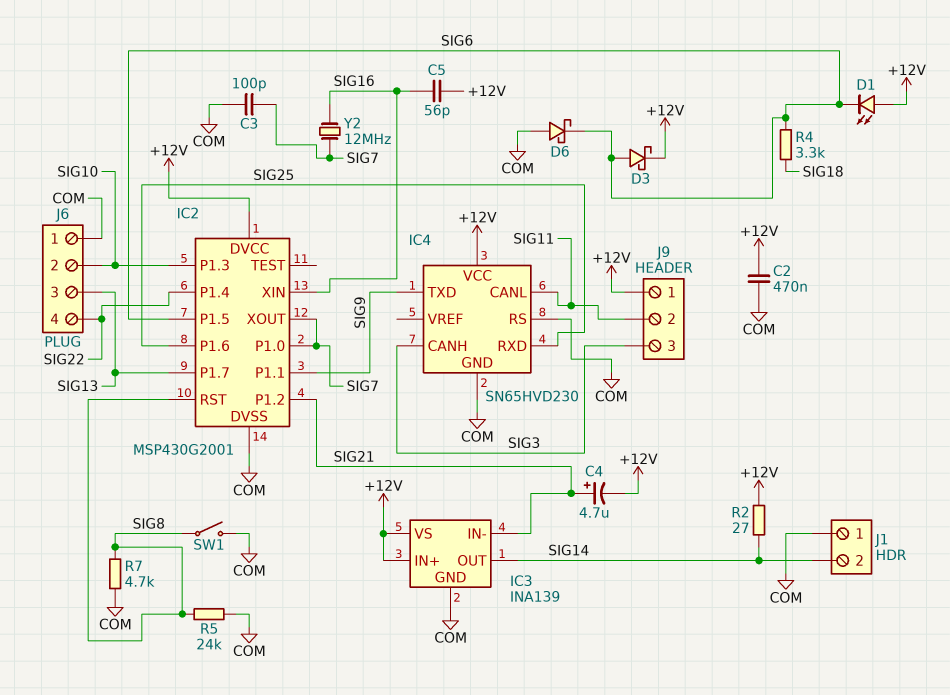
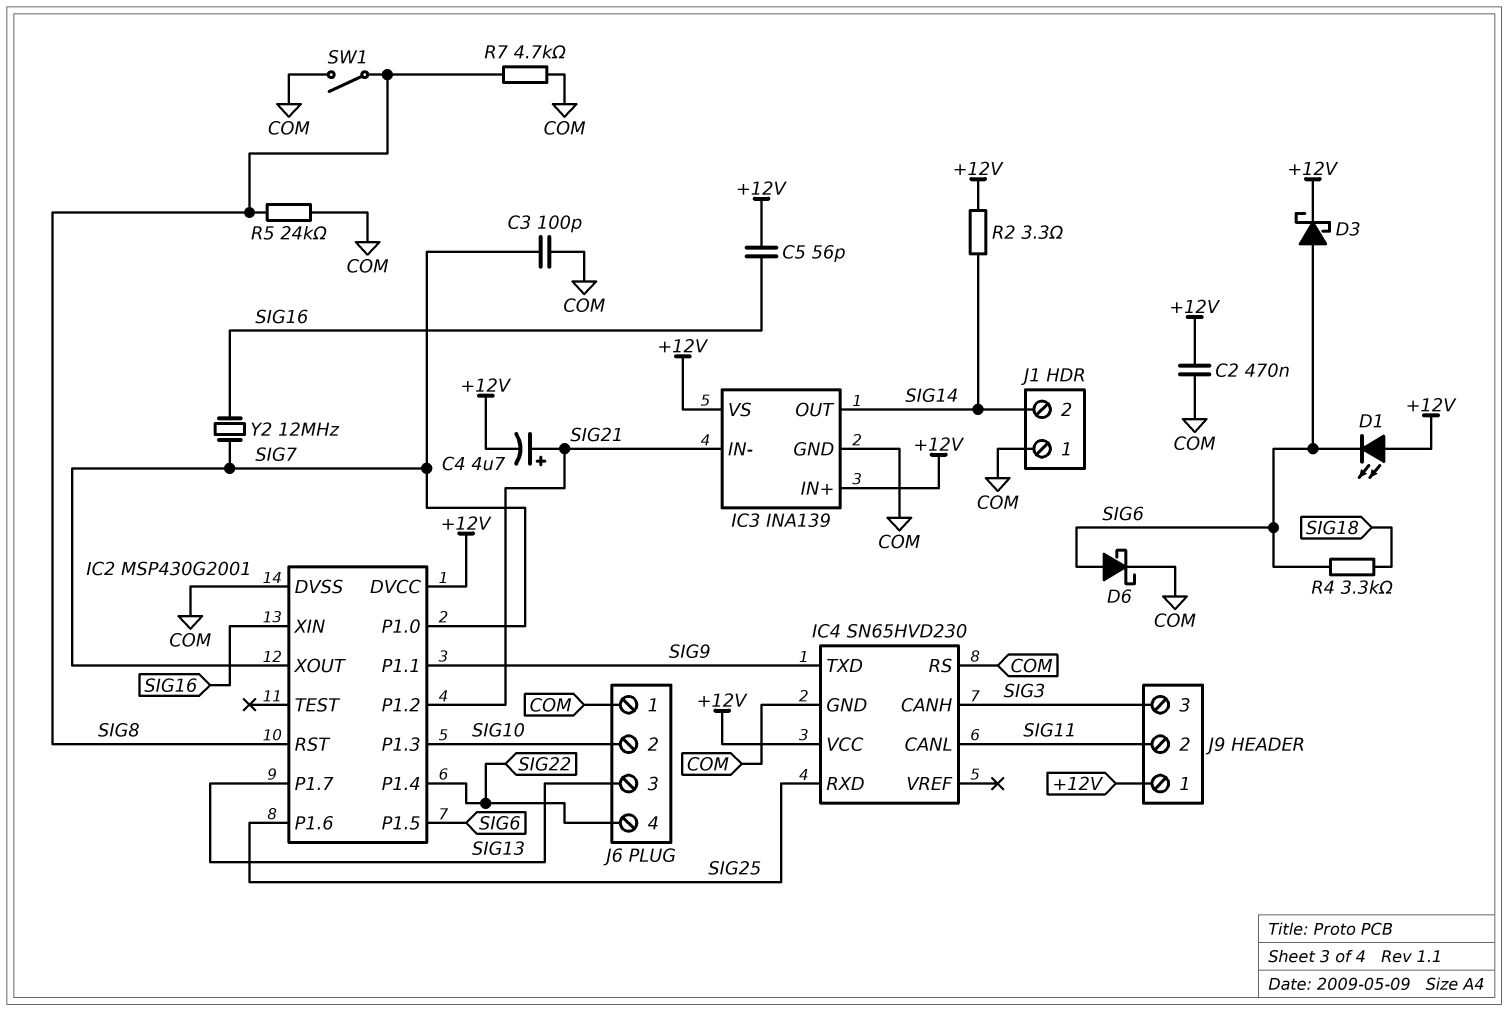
D6: schottky (A COM, K SIG6) -> schottky (A SIG6, K COM)
R2: 27 (+12V, SIG14) -> 3.3 (+12V, SIG14)

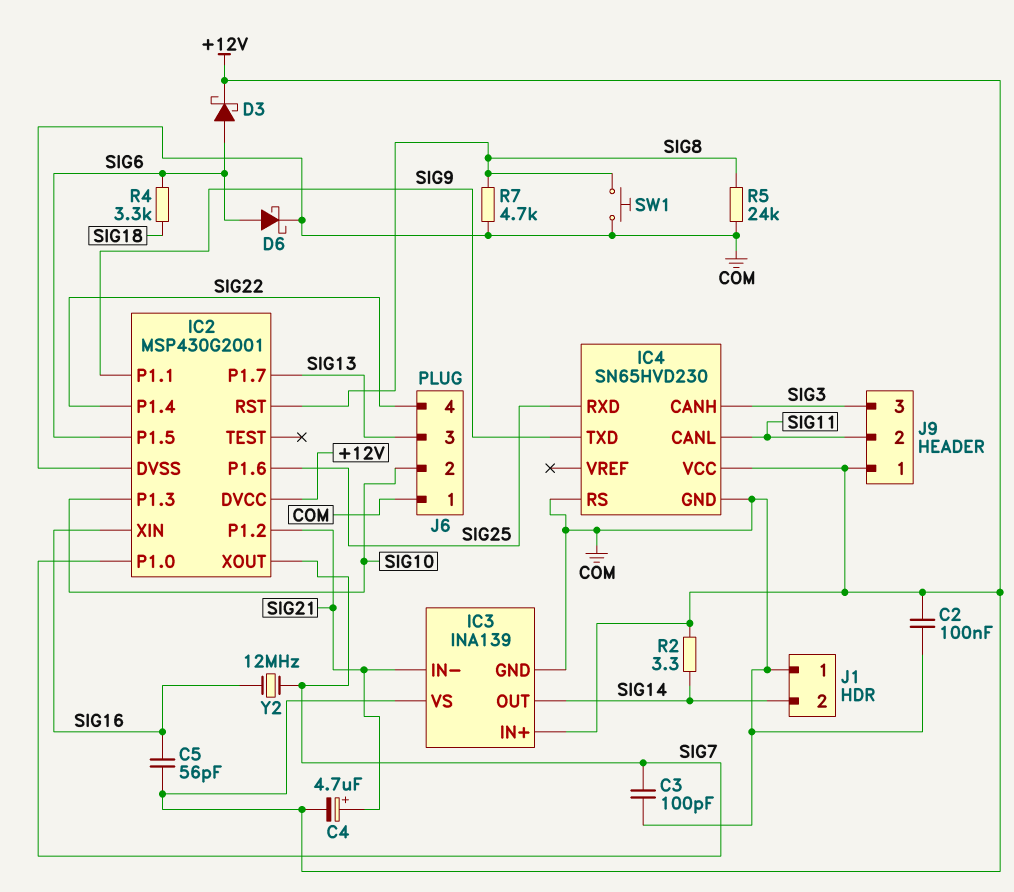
C2: 470nF (+12V, COM) -> 100nF (+12V, COM)
D1: LED (A +12V, K SIG6) -> none
SW1: switch (COM, SIG8) -> button (COM, SIG8)

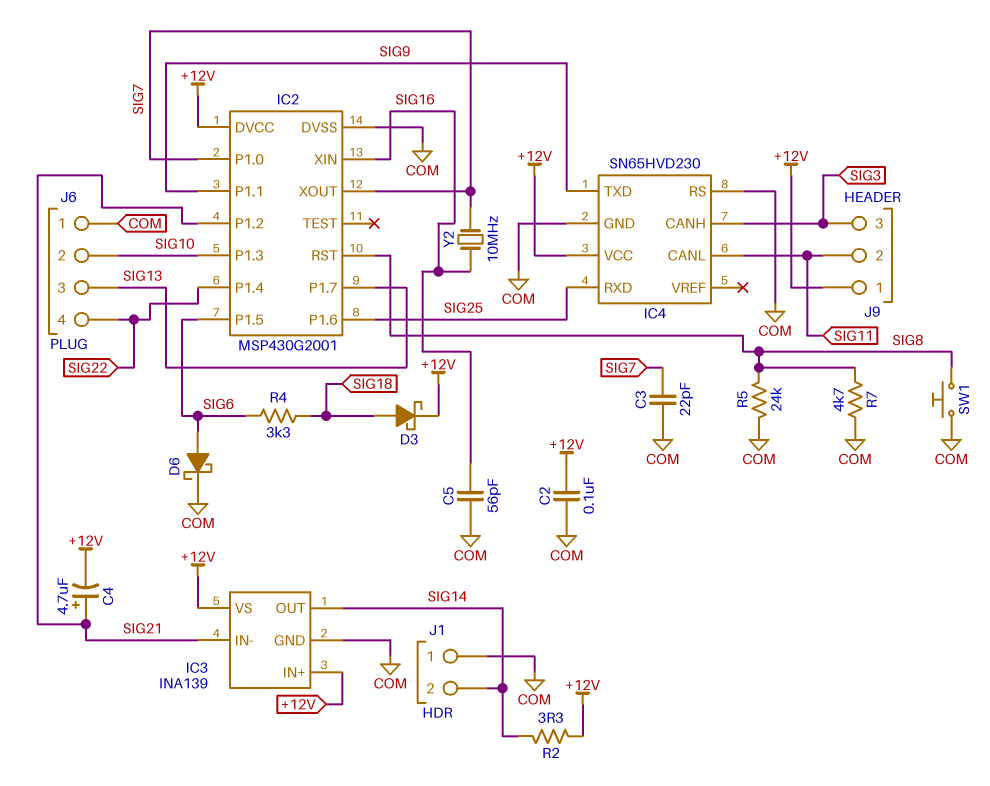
C3: 100pF (COM, SIG7) -> 22pF (COM, SIG7)
C5: 56pF (+12V, SIG16) -> 56pF (COM, SIG16)
D3: schottky (A SIG6, K +12V) -> schottky (A SIG18, K +12V)
Y2: 12MHz (SIG7, SIG16) -> 10MHz (SIG7, SIG16)

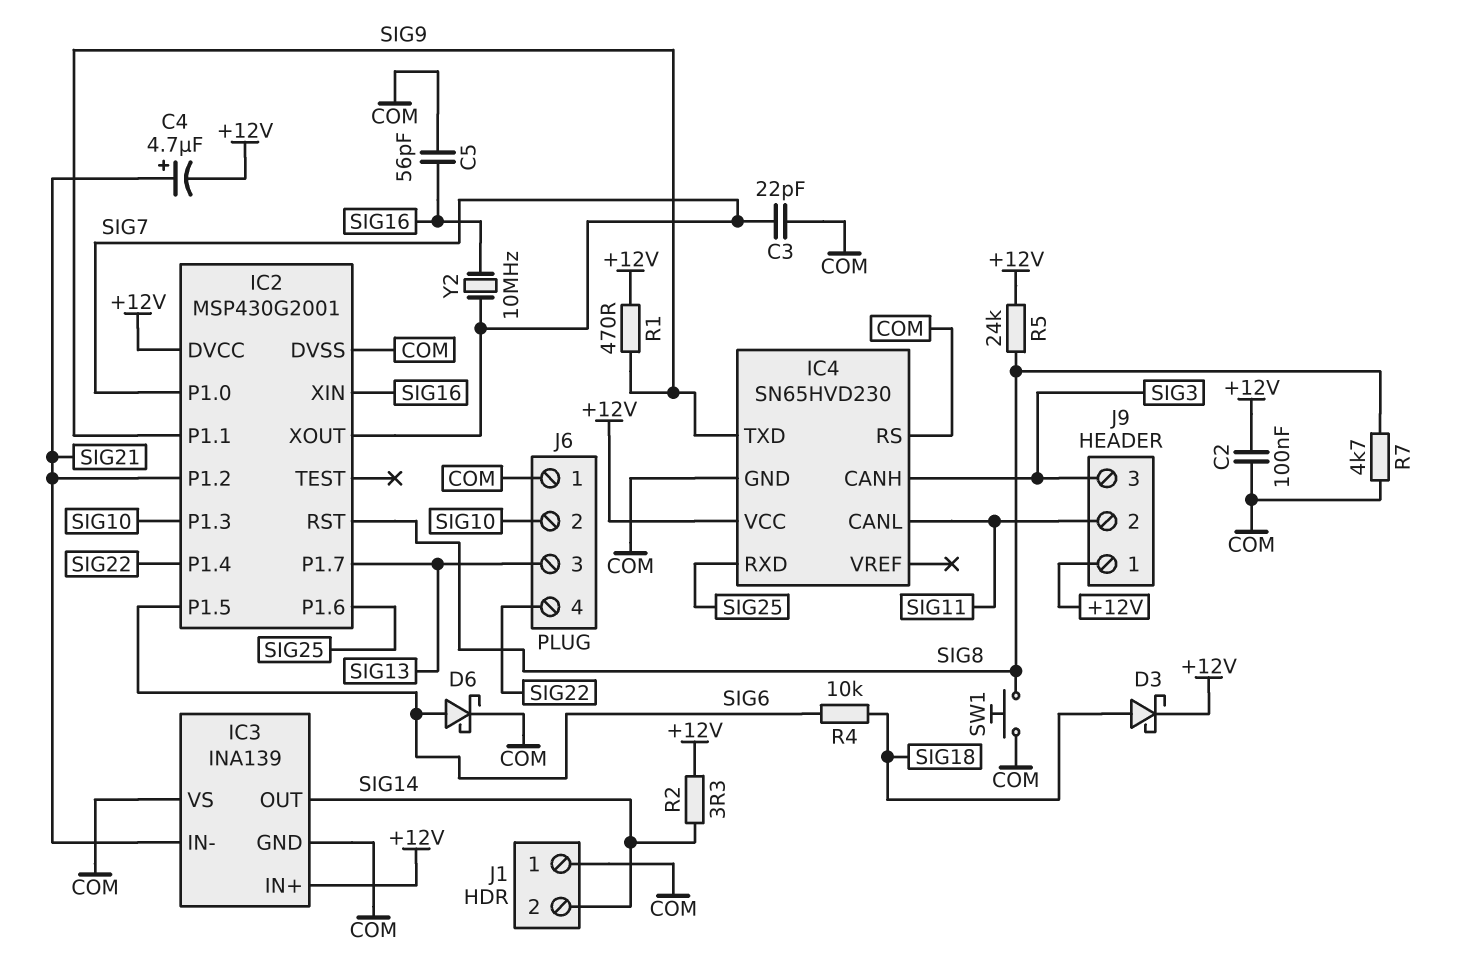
IC3 pin VS: +12V -> COM
R1: none -> 470 (+12V, SIG9)
R4: 3.3k (SIG6, SIG18) -> 10k (SIG6, SIG18)
R5: 24k (COM, SIG8) -> 24k (+12V, SIG8)

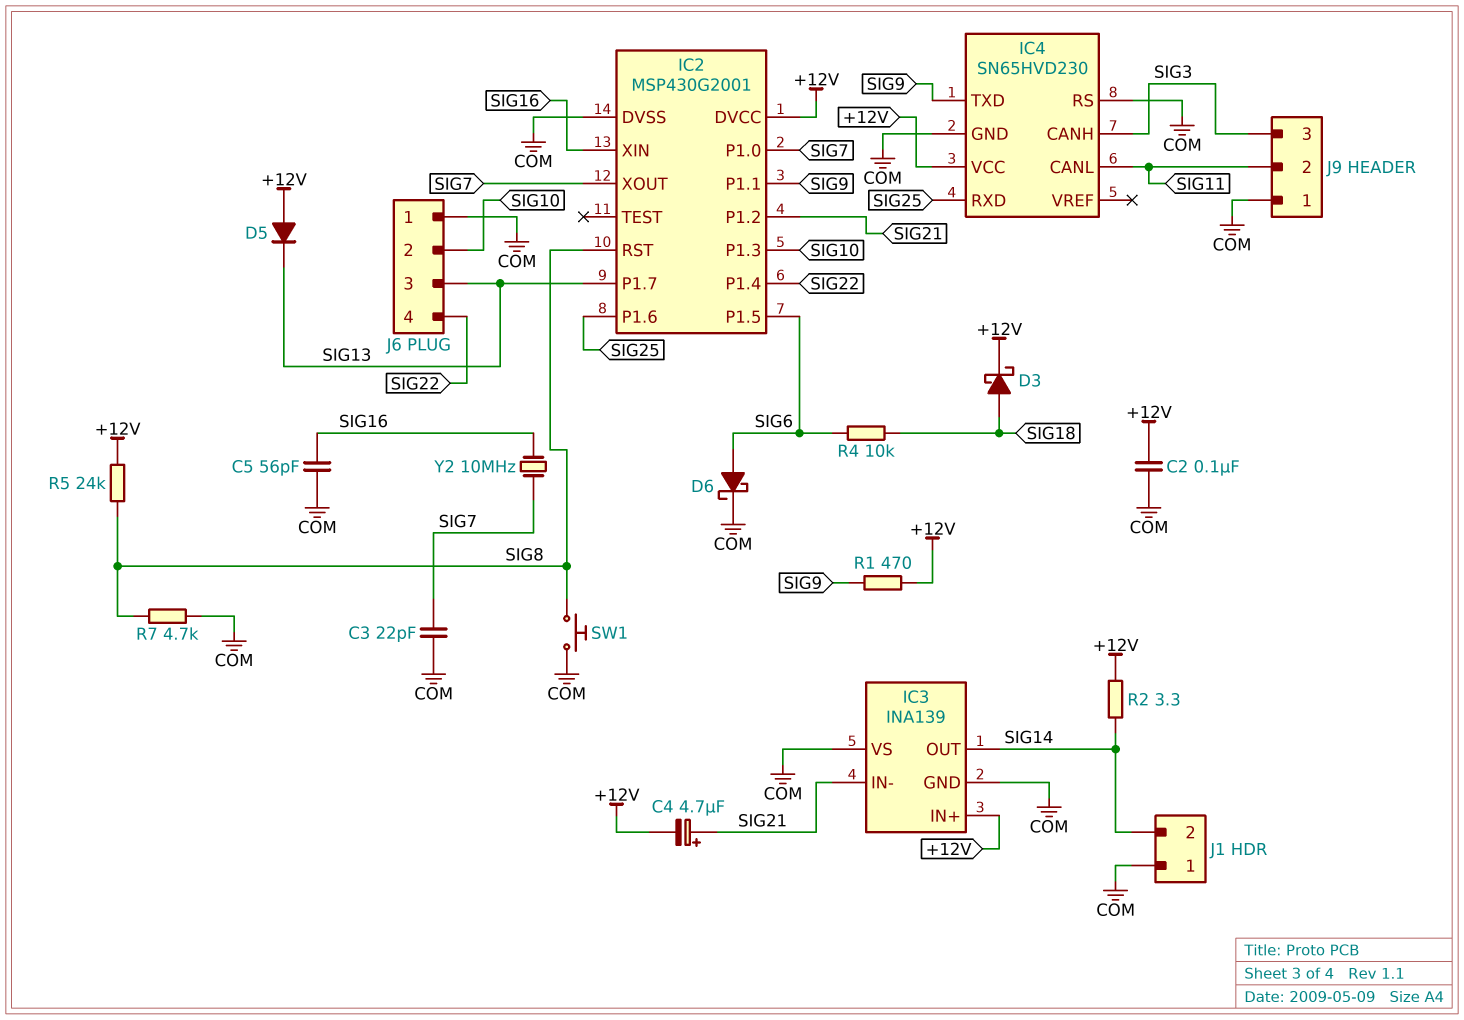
D5: none -> diode (A +12V, K SIG13)
J9 pin 1: +12V -> COM

